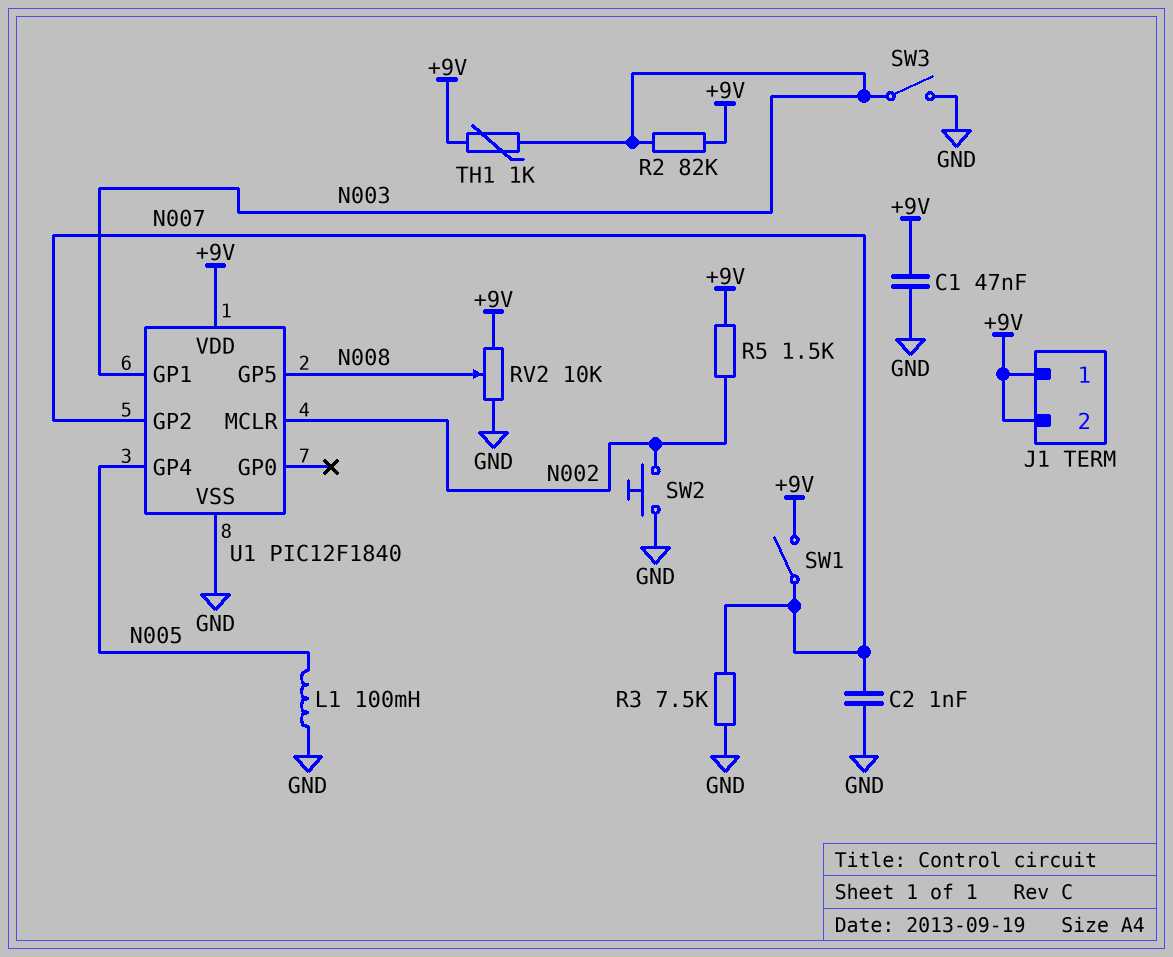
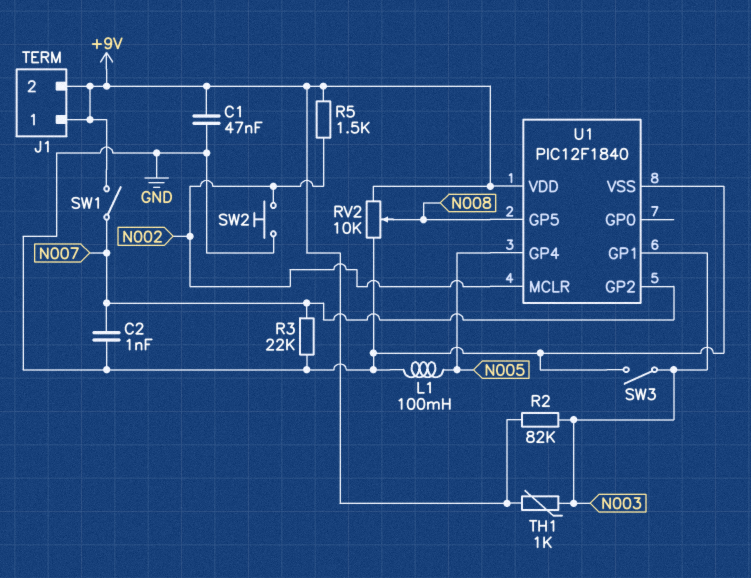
R3: 7.5k (GND, N007) -> 22k (GND, N007)

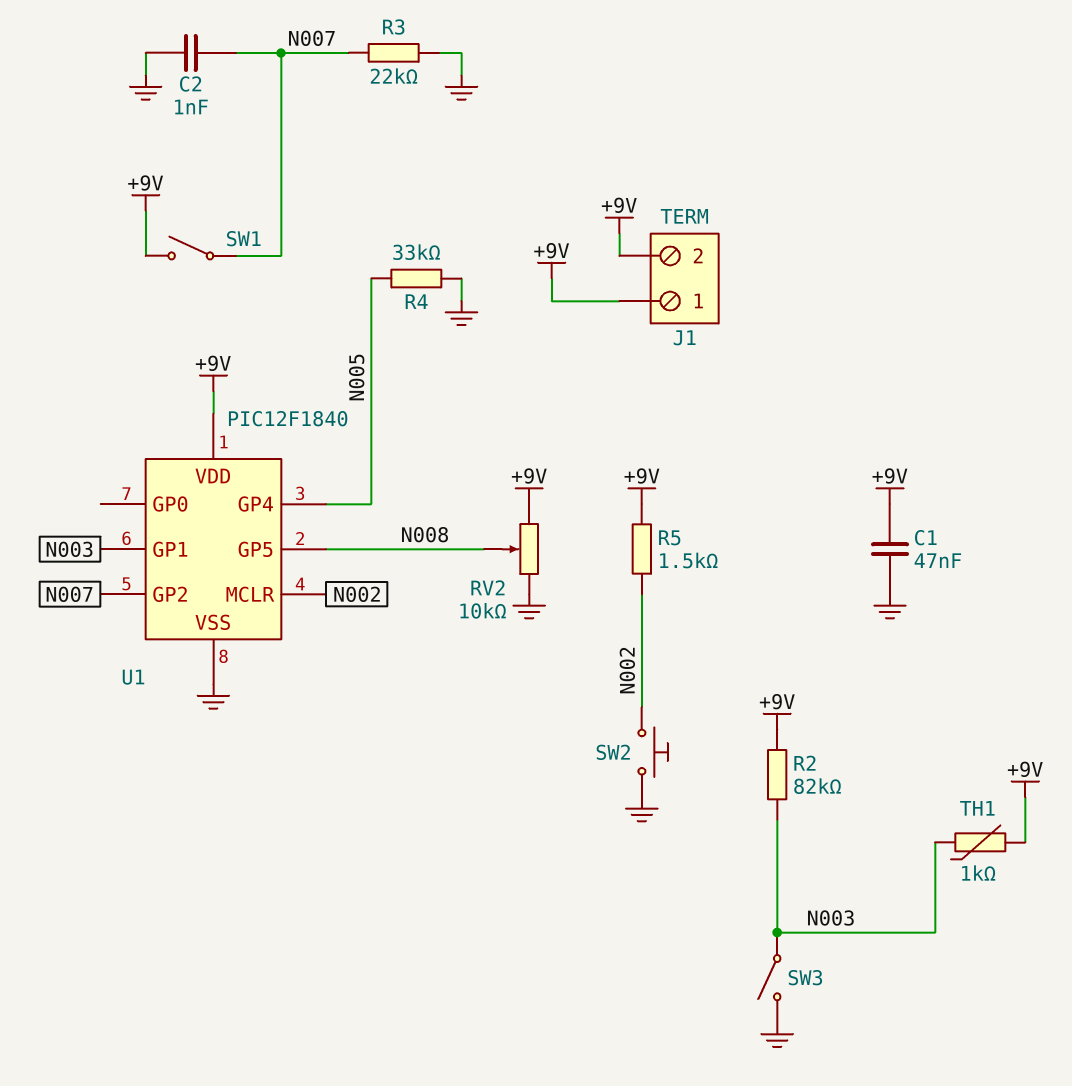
L1: 100mH (GND, N005) -> none
R4: none -> 33k (GND, N005)

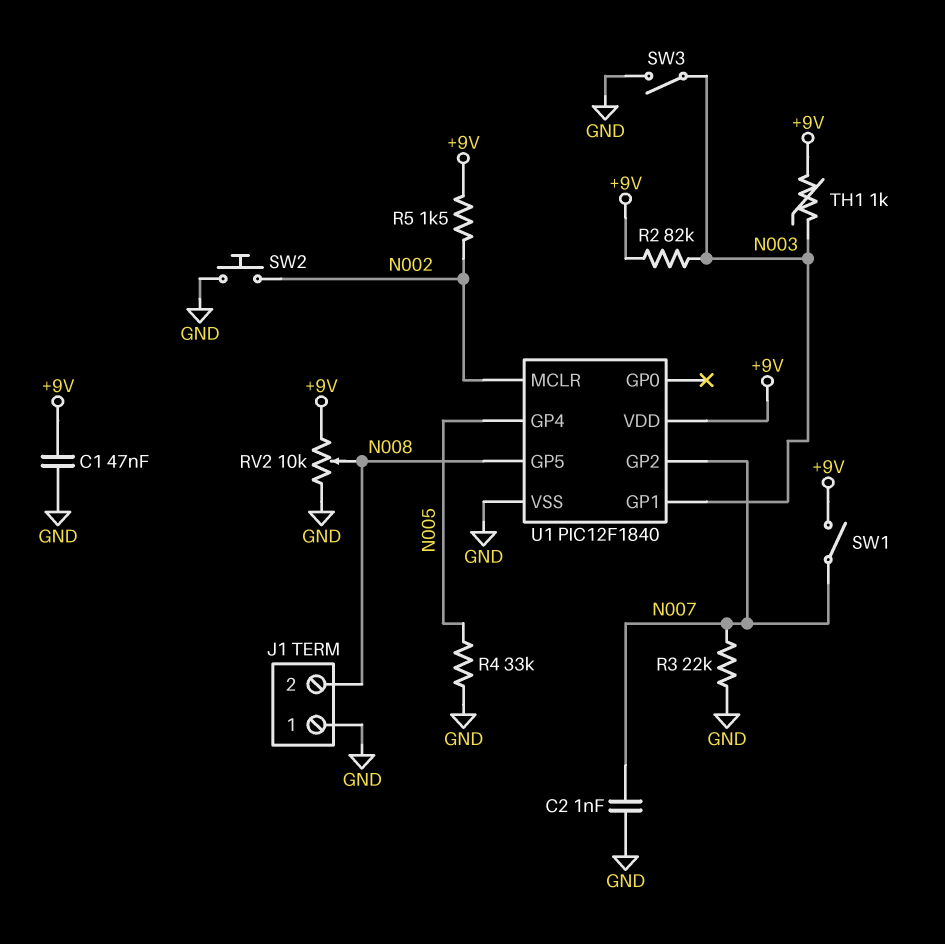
J1 pin 1: +9V -> GND
J1 pin 2: +9V -> N008

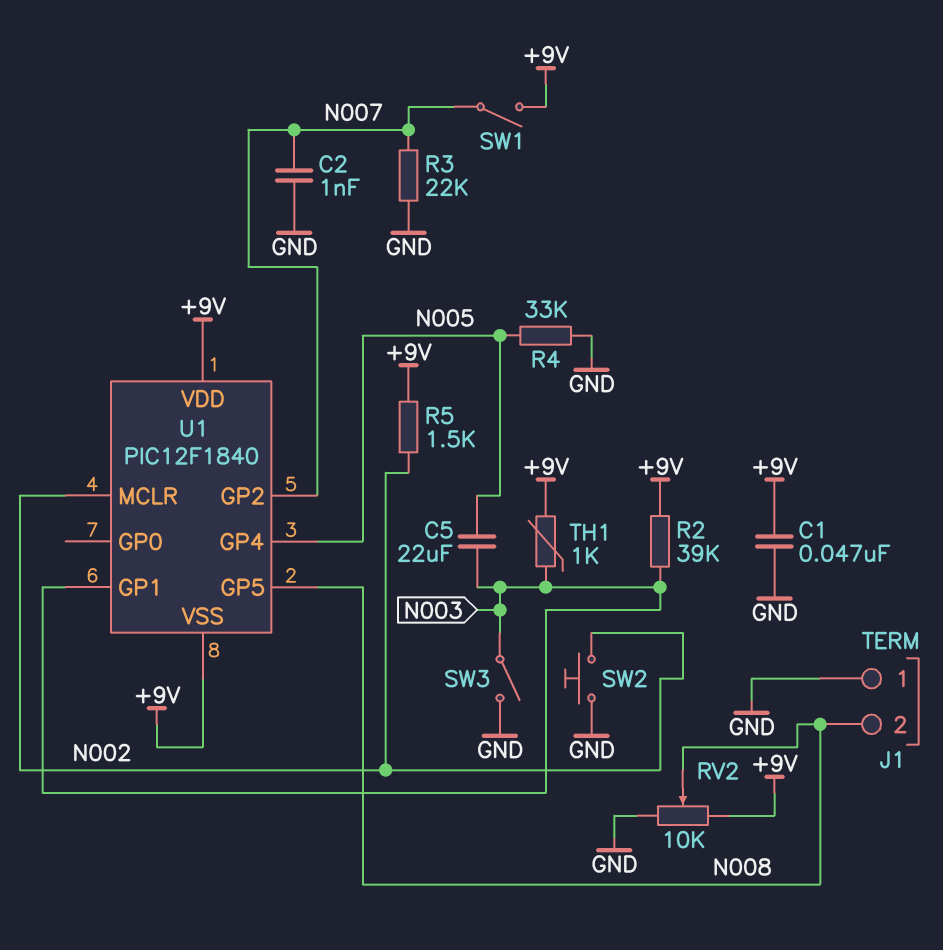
C5: none -> 22uF (N003, N005)
R2: 82k (+9V, N003) -> 39k (+9V, N003)
U1 pin VSS: GND -> +9V

